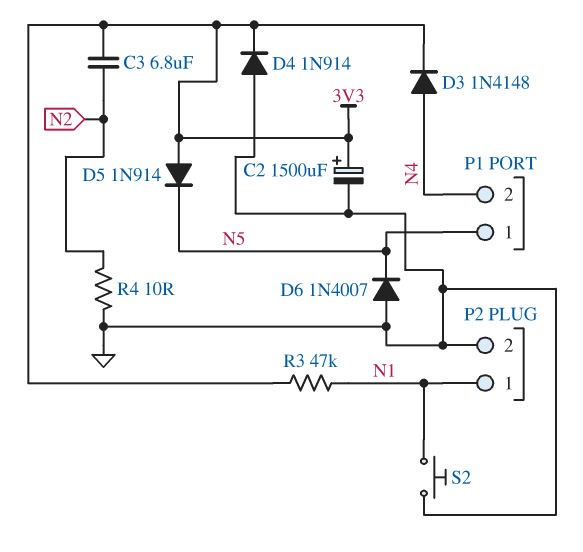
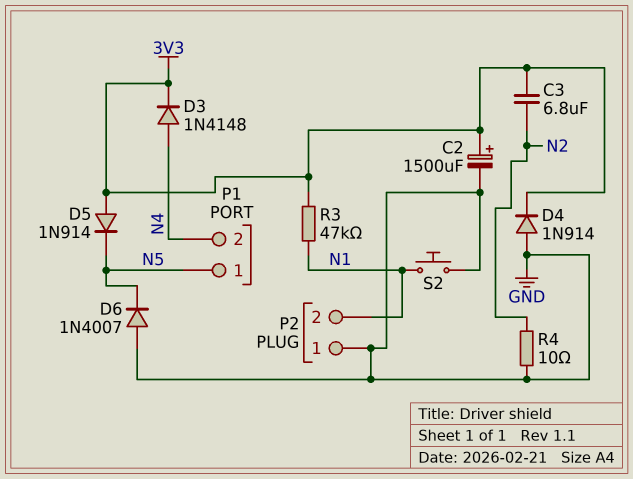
P2 pin 1: N1 -> GND
P2 pin 2: GND -> N1

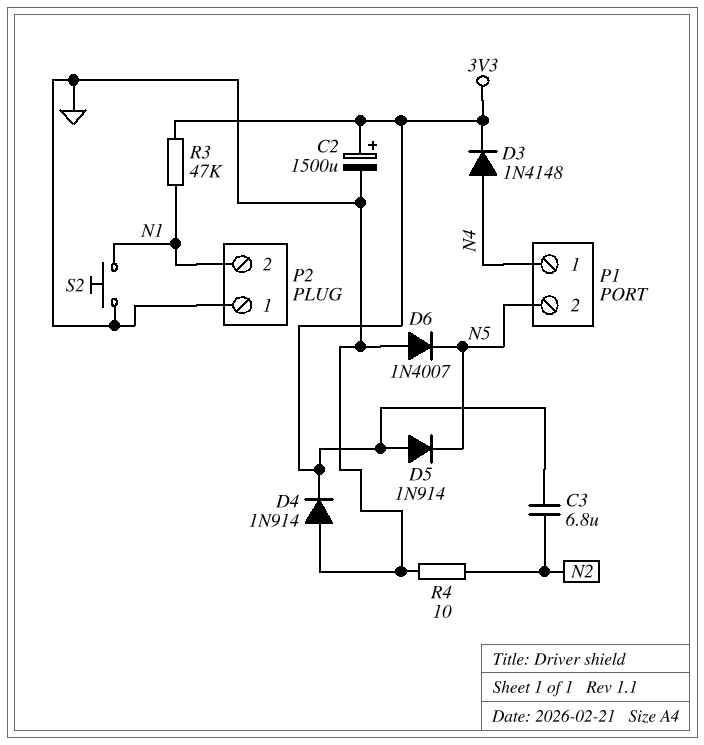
P1 pin 1: N5 -> N4
P1 pin 2: N4 -> N5

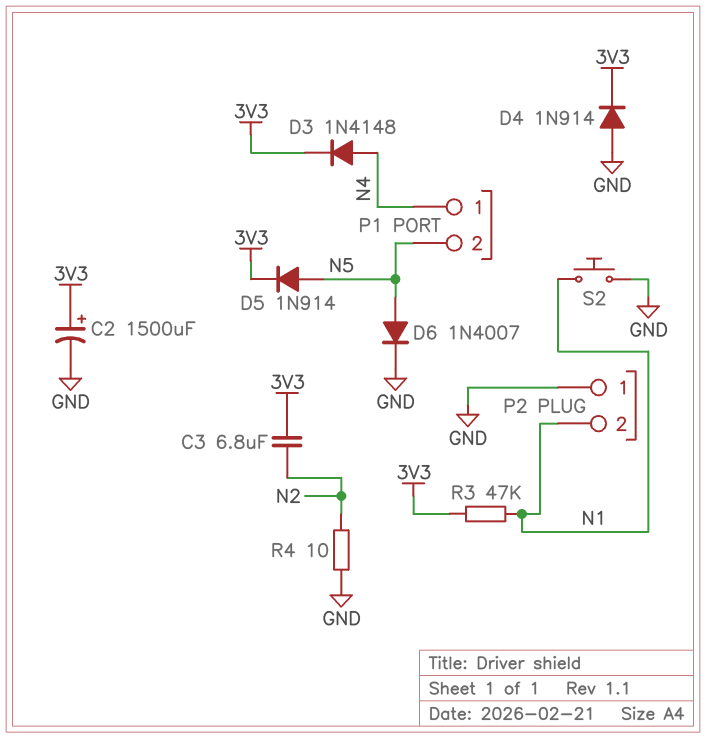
D5: diode 1N914 (A 3V3, K N5) -> diode 1N914 (A N5, K 3V3)
D6: diode 1N4007 (A GND, K N5) -> diode 1N4007 (A N5, K GND)

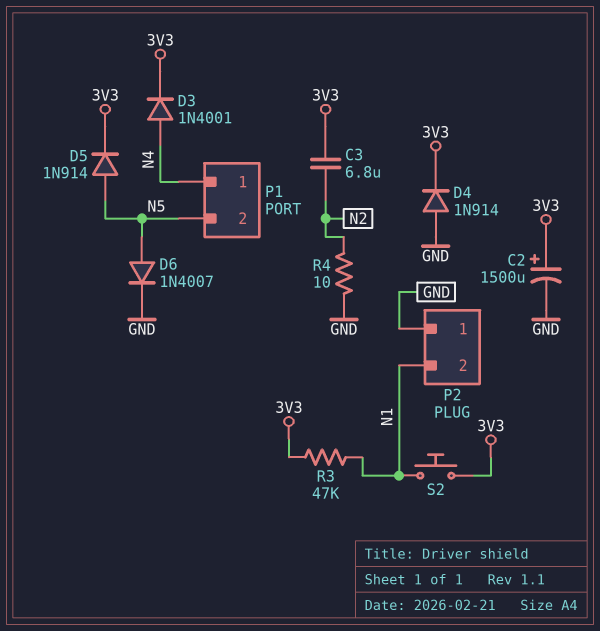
D3: diode 1N4148 (A N4, K 3V3) -> diode 1N4001 (A N4, K 3V3)
S2: button (GND, N1) -> button (3V3, N1)

